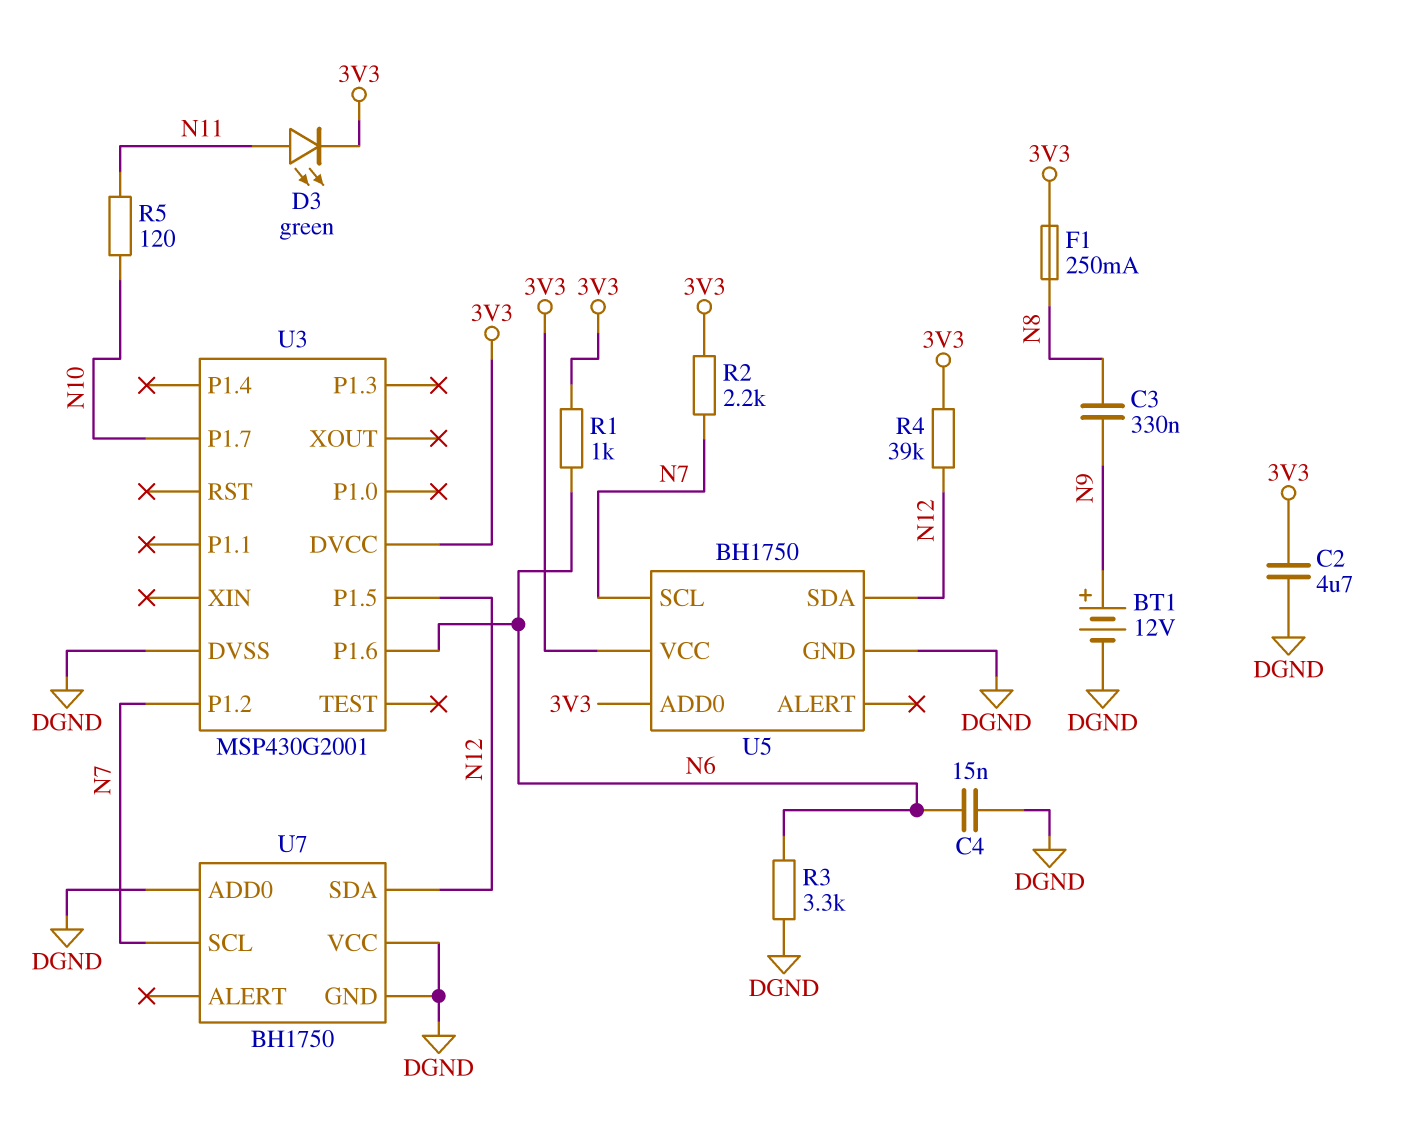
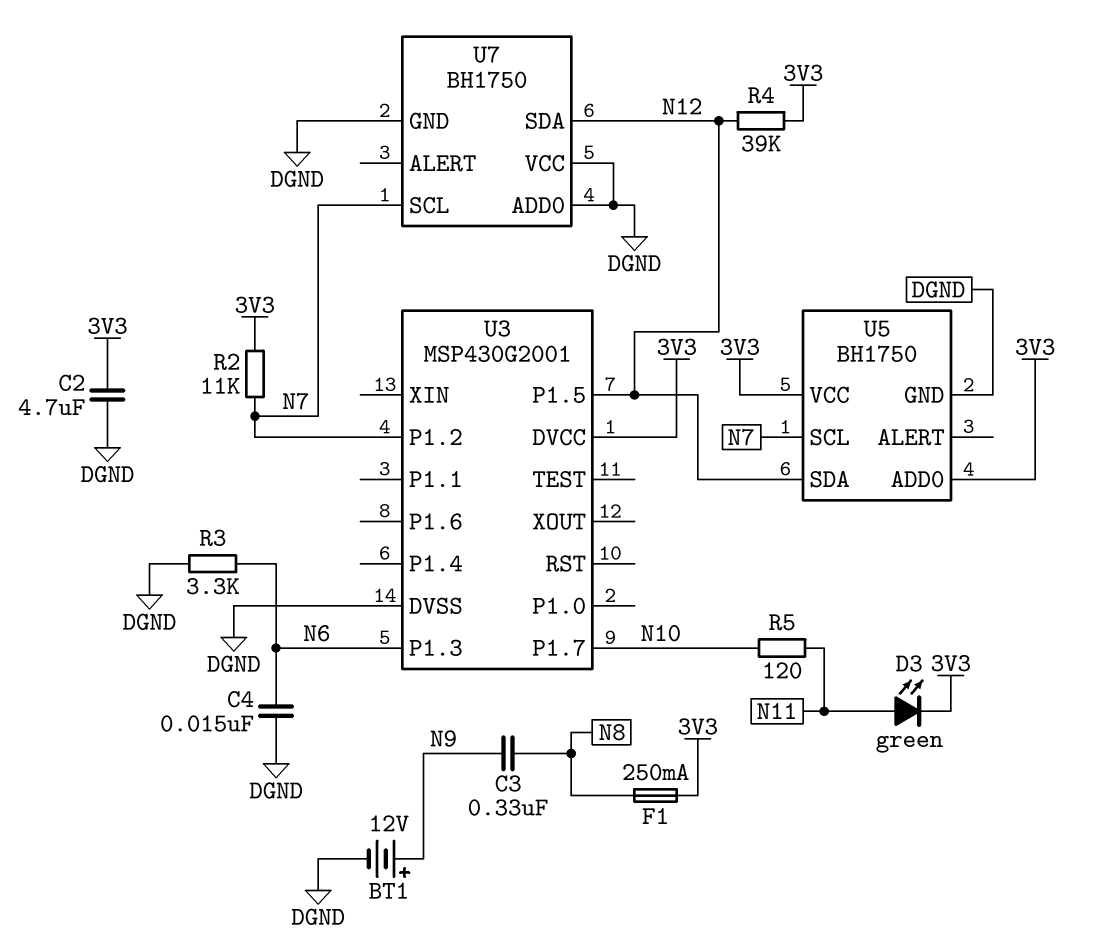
R1: 1k (3V3, N6) -> none
R2: 2.2k (3V3, N7) -> 11k (3V3, N7)
U3 pin P1.3: none -> N6
U3 pin P1.6: N6 -> none

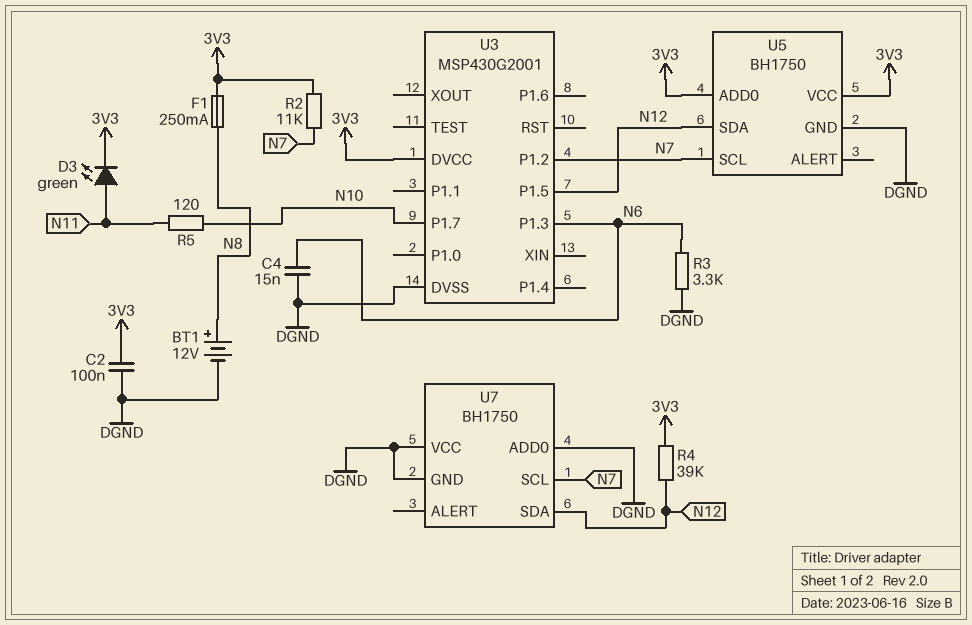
BT1: 12V (plus N9, minus DGND) -> 12V (plus N8, minus DGND)
C2: 4.7uF (3V3, DGND) -> 100nF (3V3, DGND)
C3: 330nF (N8, N9) -> none

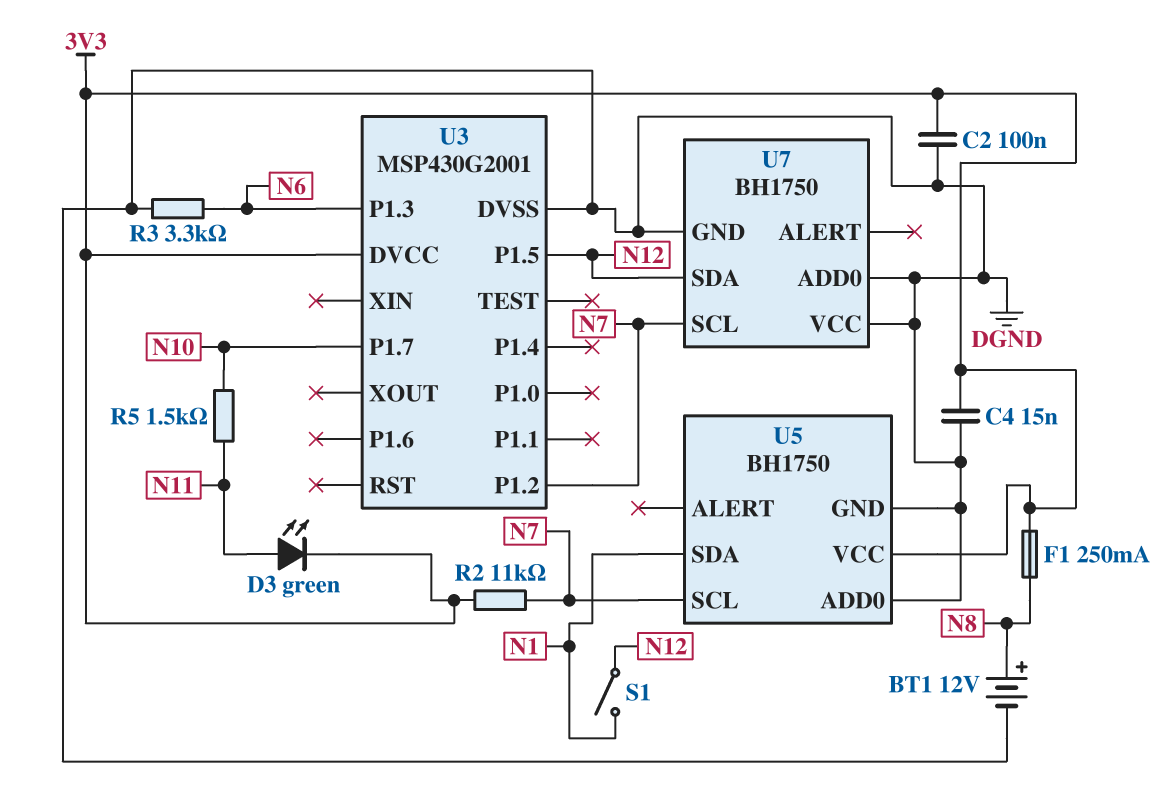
C4: 15nF (DGND, N6) -> 15nF (3V3, DGND)
R4: 39k (3V3, N12) -> none
R5: 120 (N10, N11) -> 1.5k (N10, N11)
S1: none -> switch (N1, N12)
U5 pin ADD0: 3V3 -> DGND
U5 pin SDA: N12 -> N1

